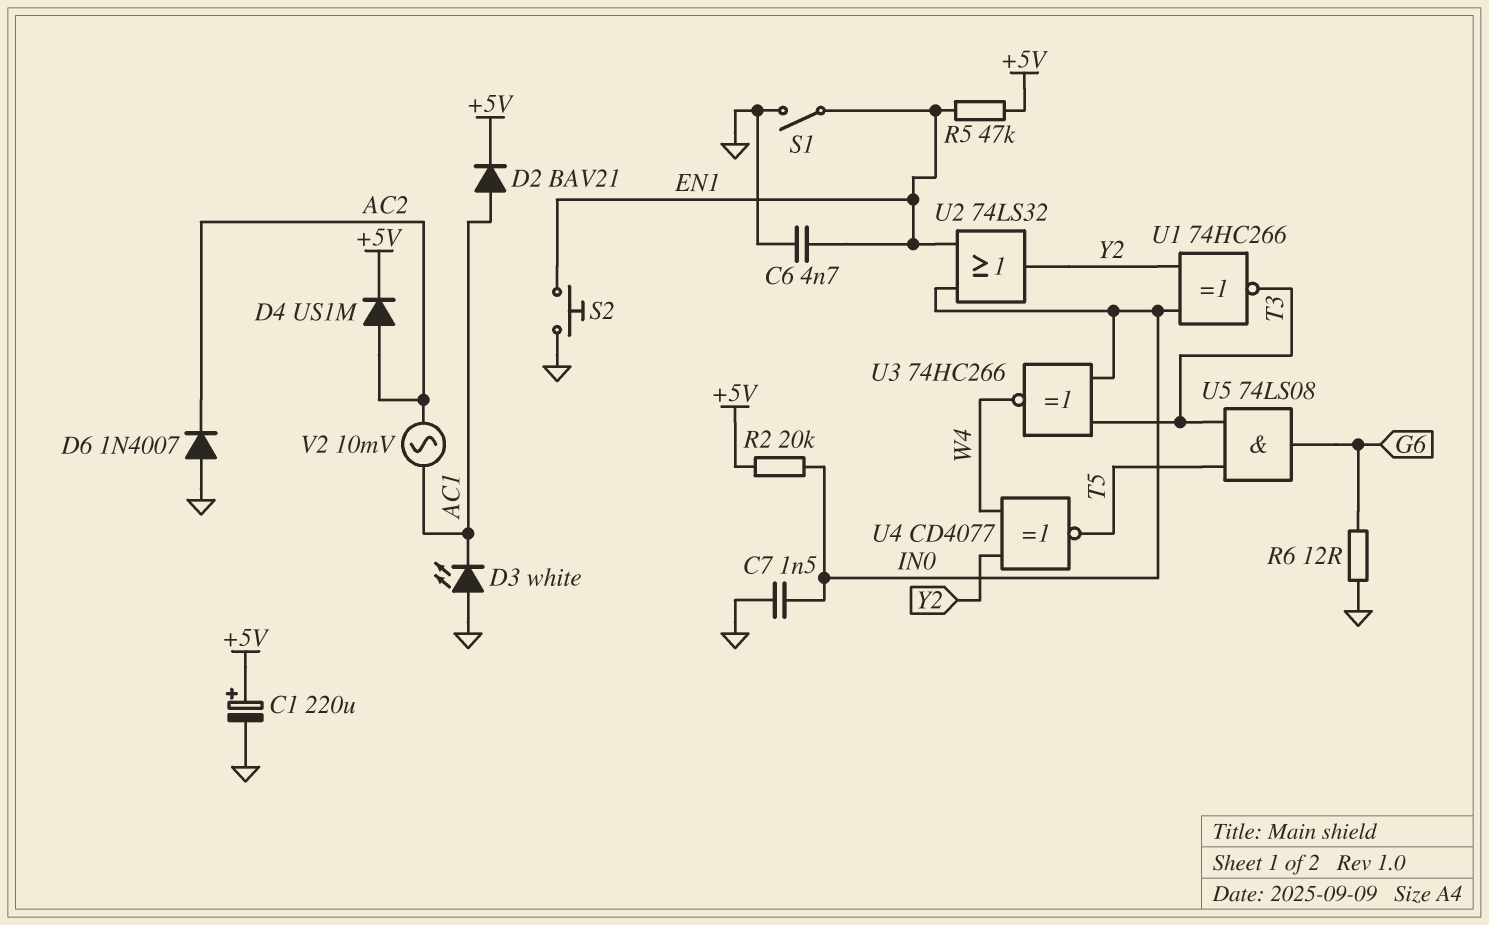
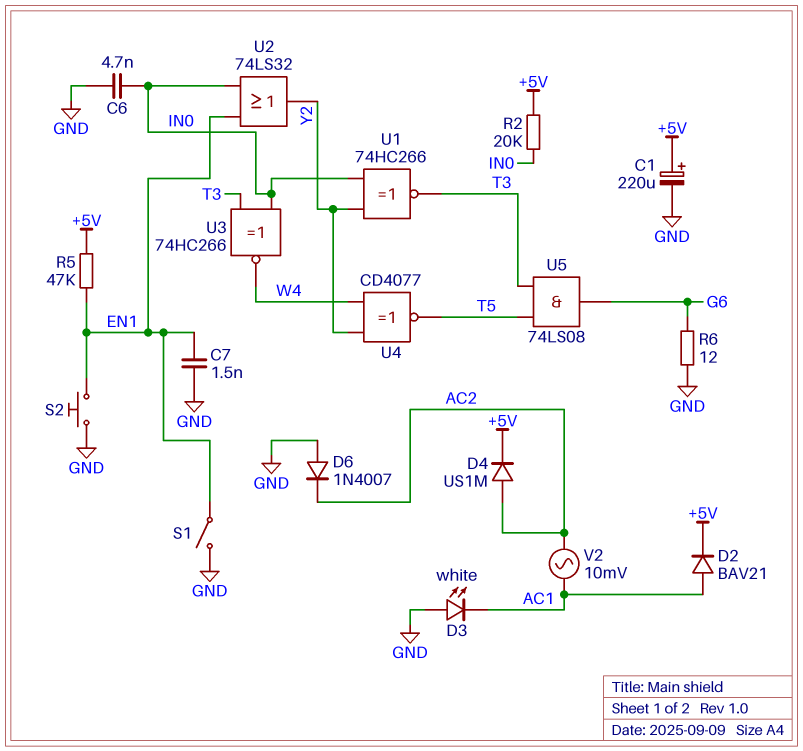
C6: 4.7nF (EN1, GND) -> 4.7nF (GND, IN0)
C7: 1.5nF (GND, IN0) -> 1.5nF (EN1, GND)

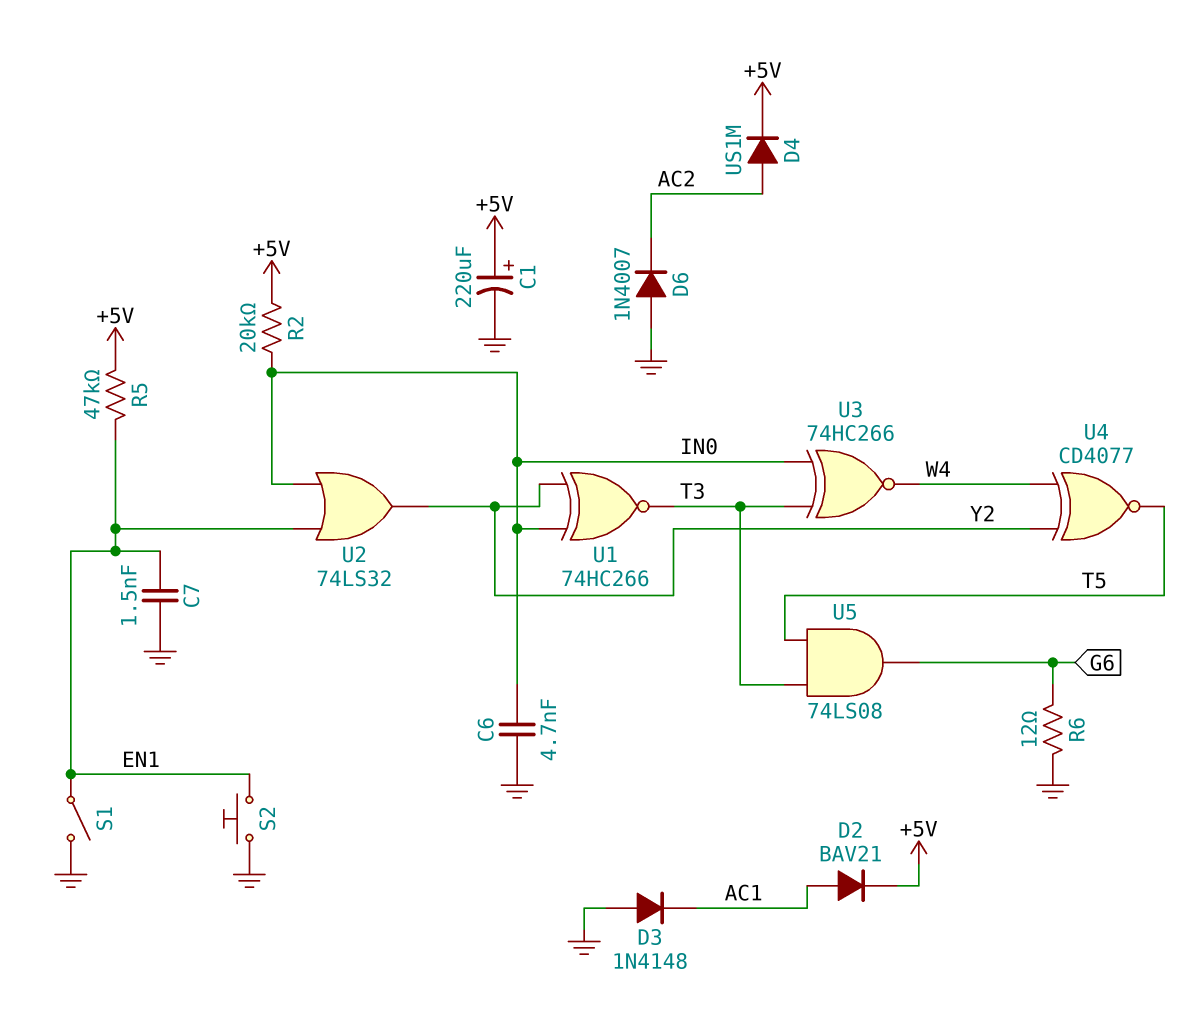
D3: LED white (A GND, K AC1) -> diode 1N4148 (A GND, K AC1)
V2: AC 10mV (AC1, AC2) -> none

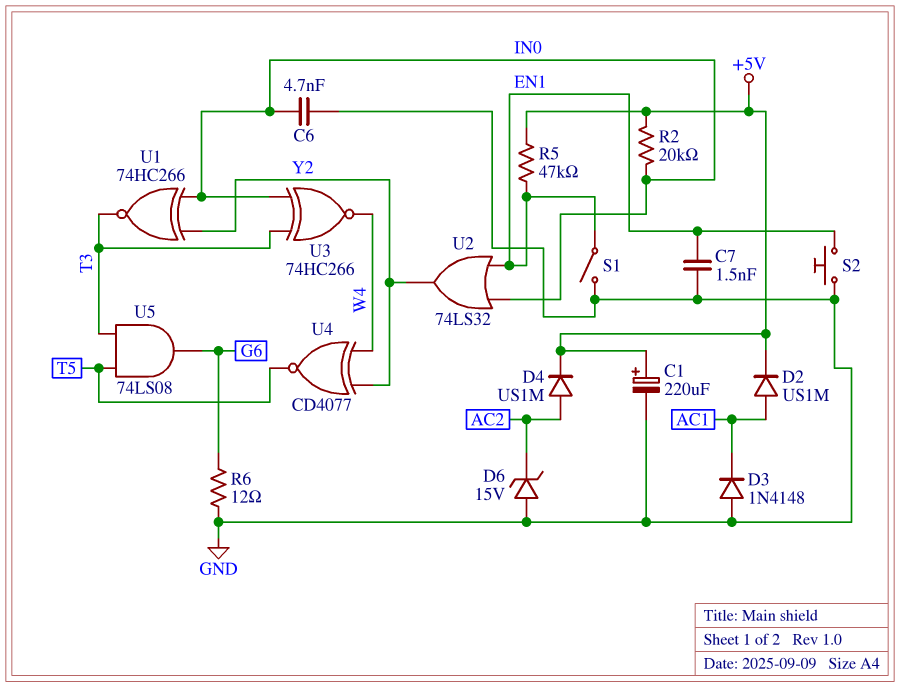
D2: diode BAV21 (A AC1, K +5V) -> diode US1M (A AC1, K +5V)
D6: diode 1N4007 (A GND, K AC2) -> zener 15V (A GND, K AC2)

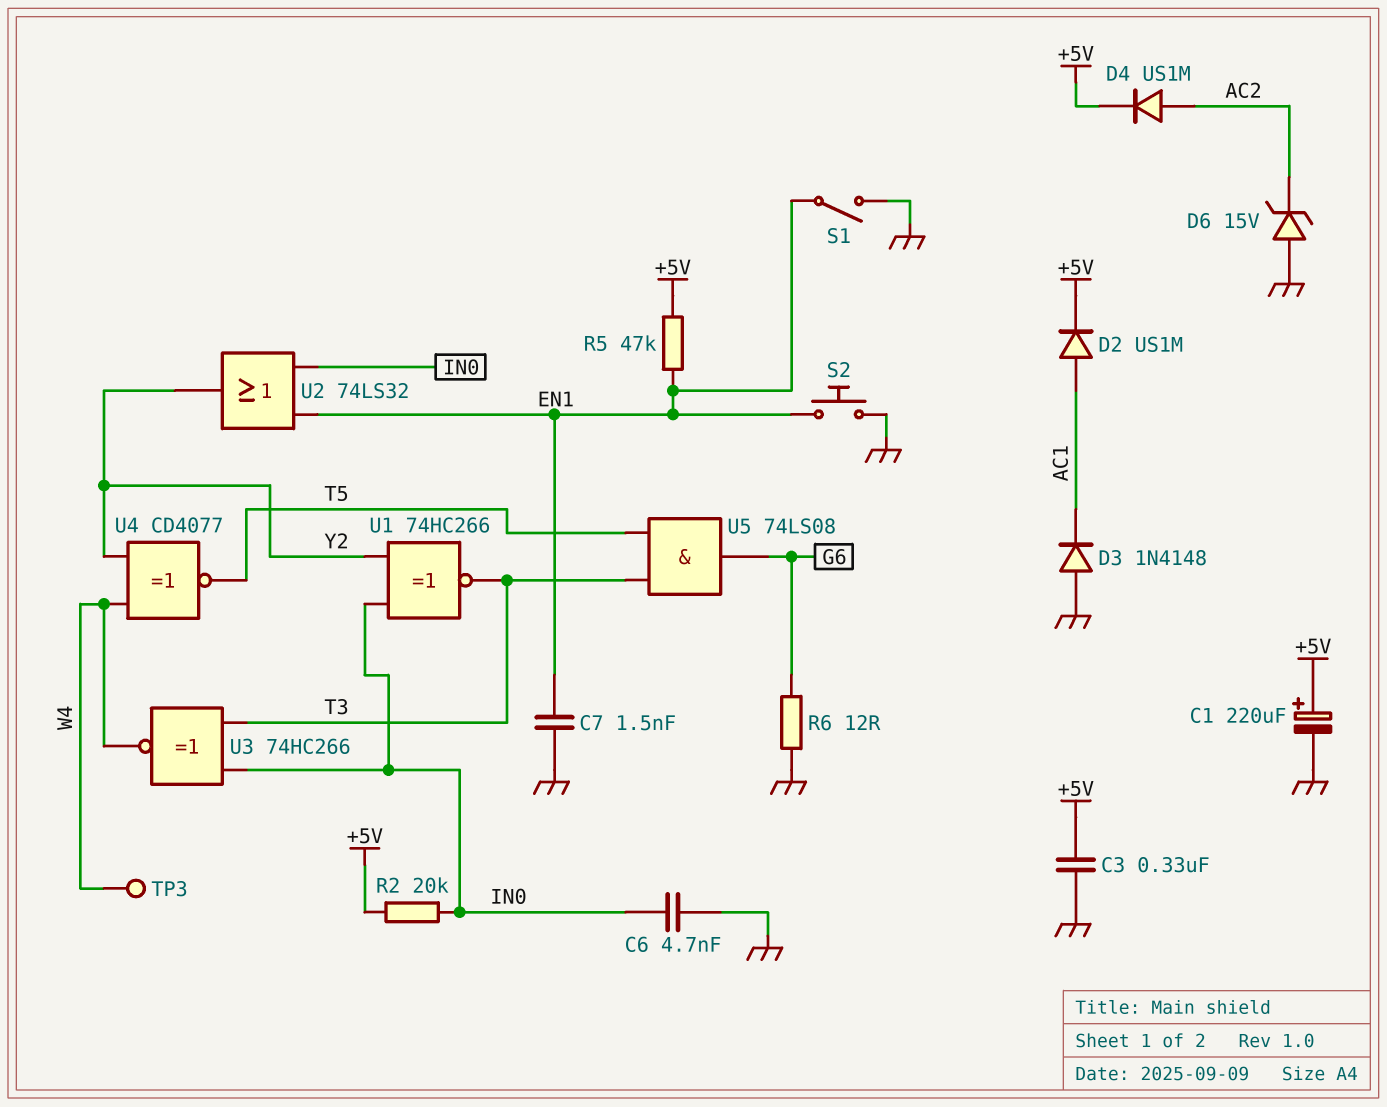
C3: none -> 330nF (+5V, GND)
TP3: none -> test point (W4)

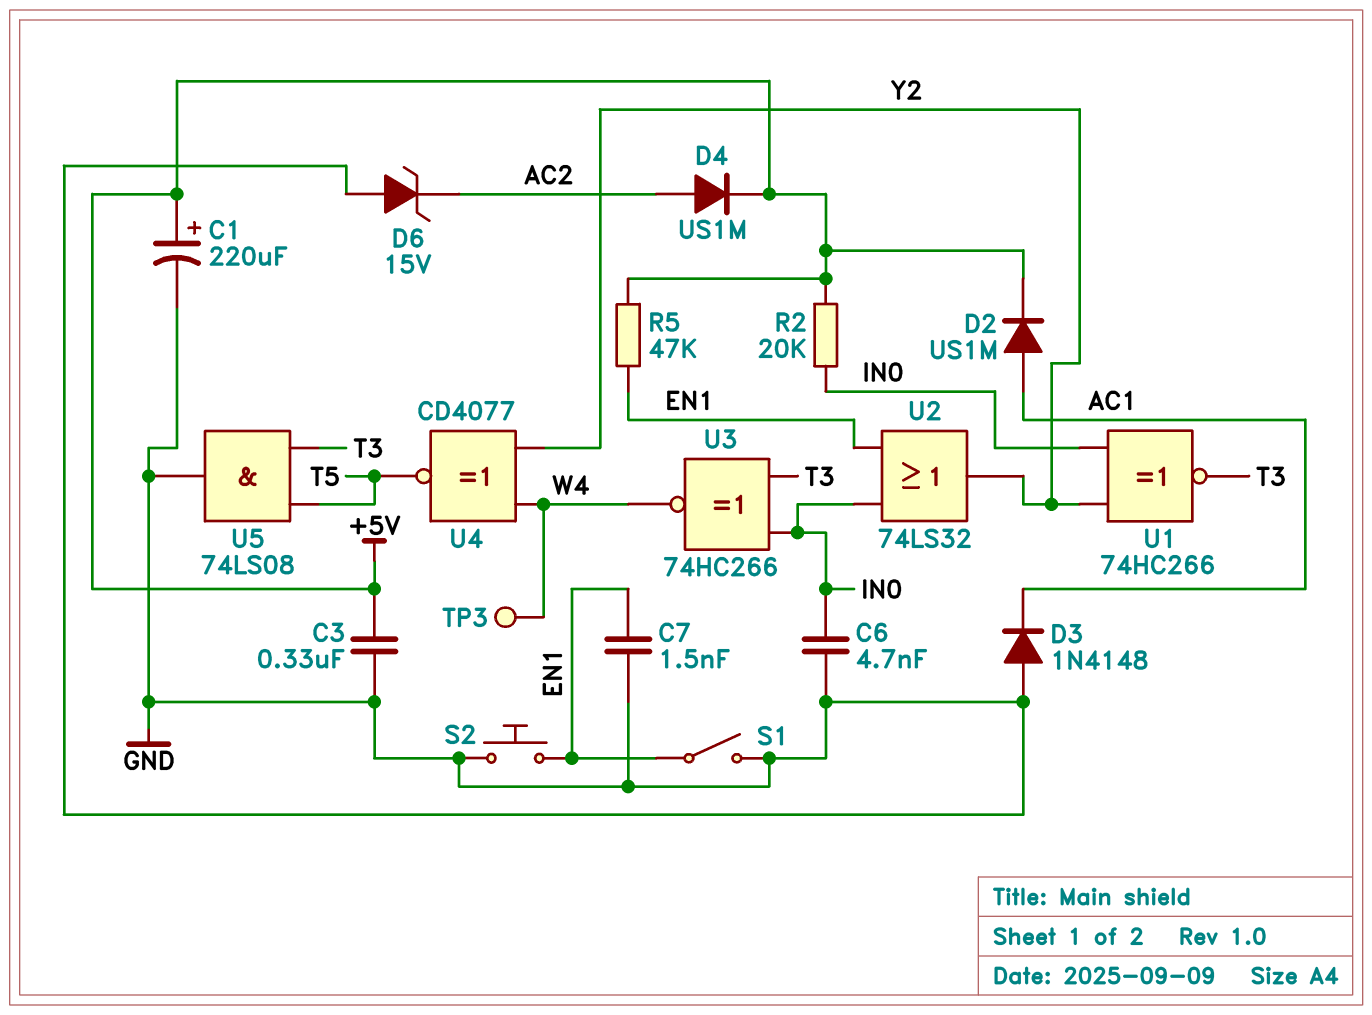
R6: 12 (G6, GND) -> none
U5: AND 74LS08 (in T3, in T5, out G6) -> AND 74LS08 (in T3, in T5, out GND)

